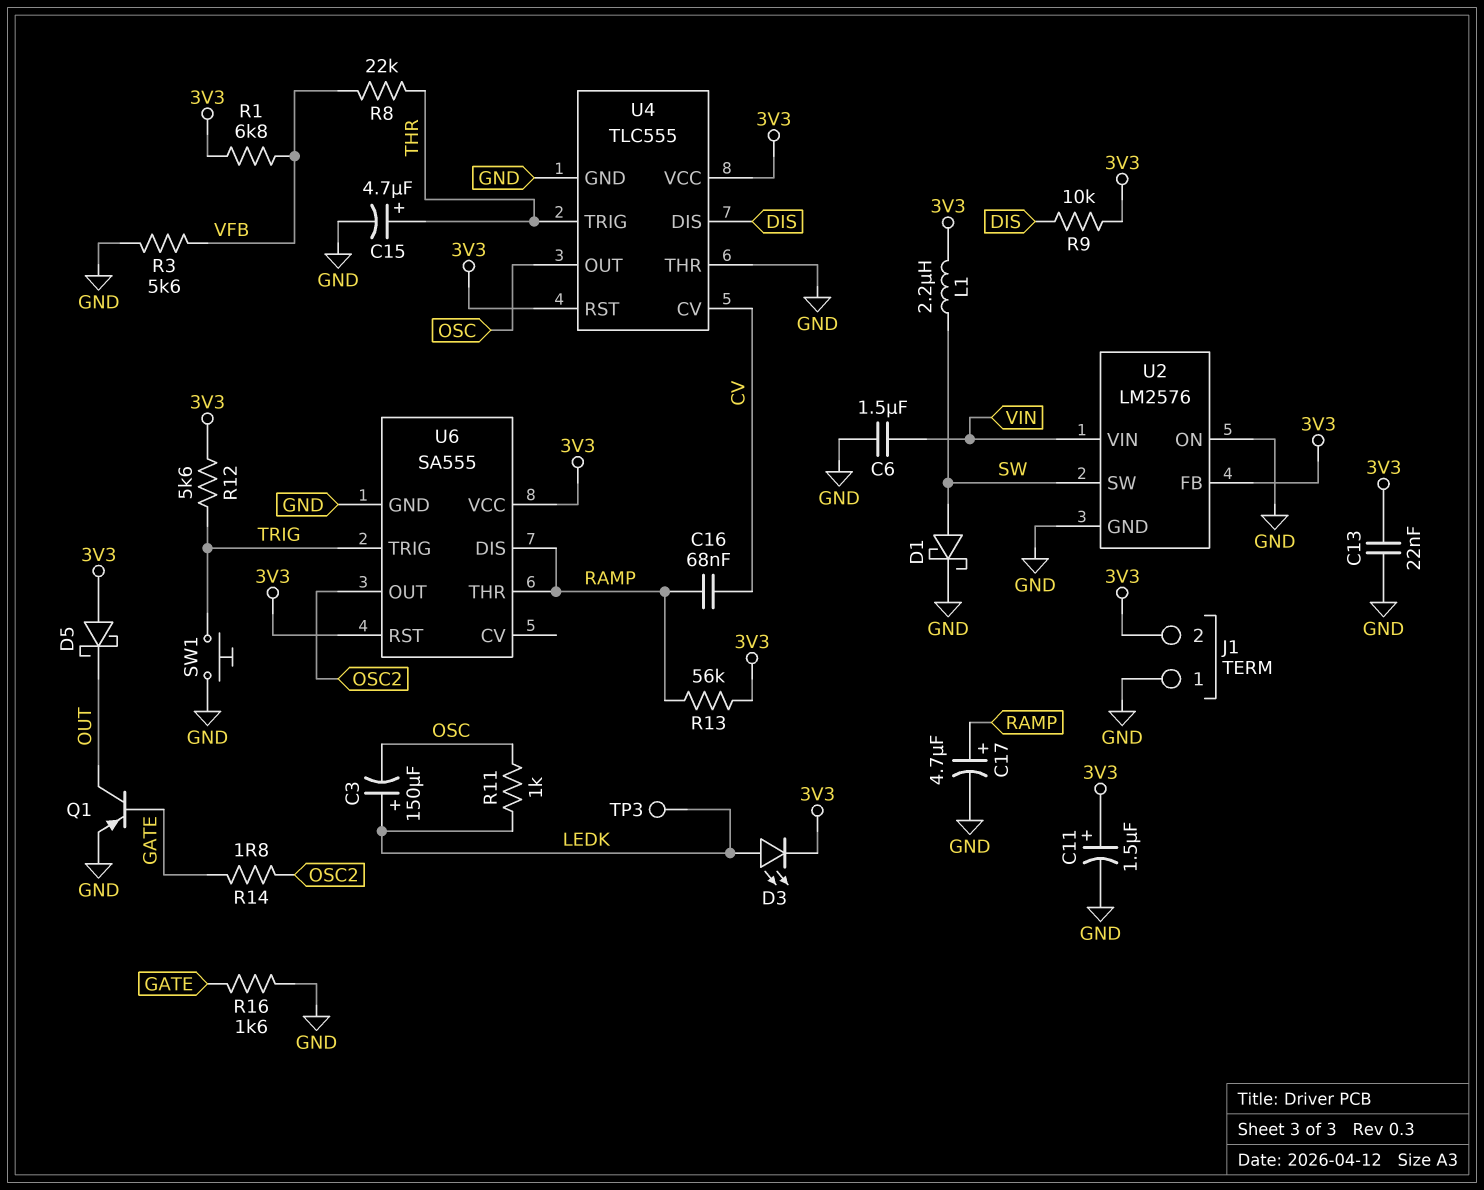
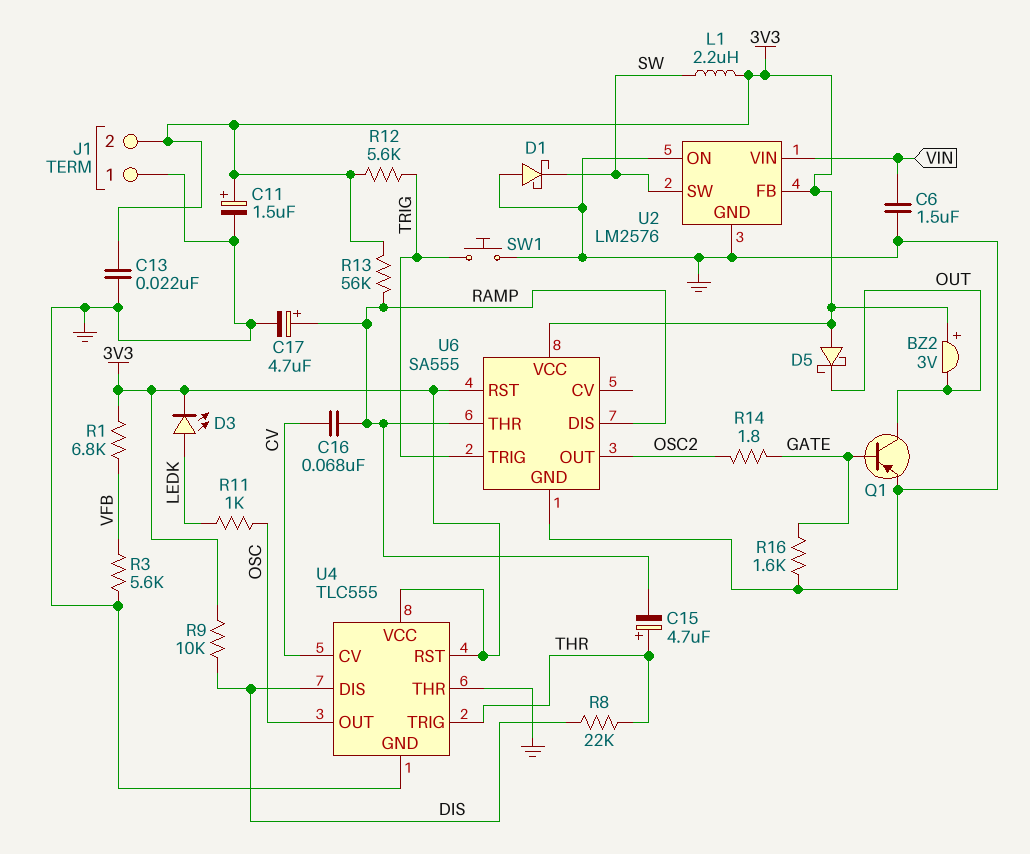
BZ2: none -> buzzer 3V (plus 3V3, minus OUT)
C3: 150uF (plus LEDK, minus OSC) -> none
C15: 4.7uF (plus THR, minus GND) -> 4.7uF (plus THR, minus RAMP)
D1: schottky (A SW, K GND) -> schottky (A GND, K SW)
R8: 22k (THR, VFB) -> 22k (DIS, THR)
TP3: test point (LEDK) -> none

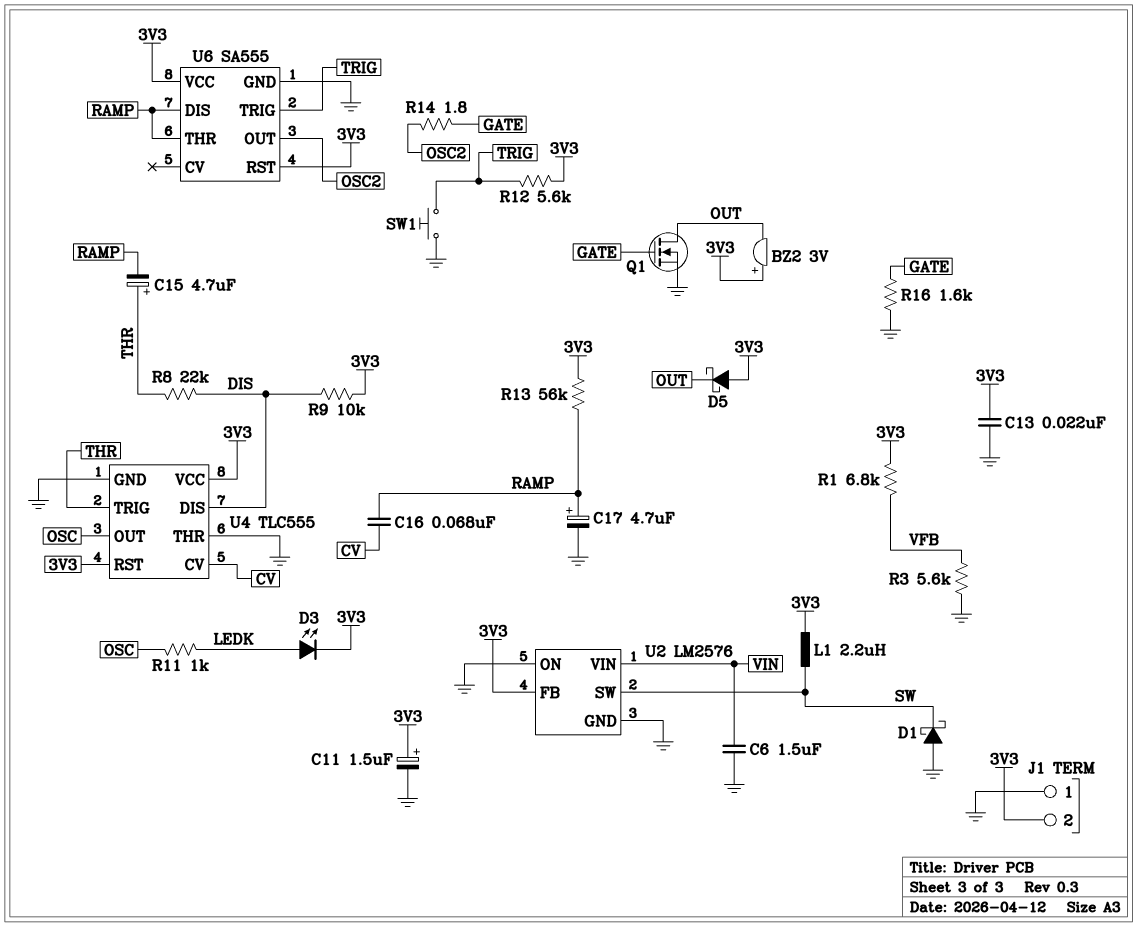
Q1: PNP (B GATE, C OUT, E GND) -> NMOS (G GATE, D OUT, S GND)

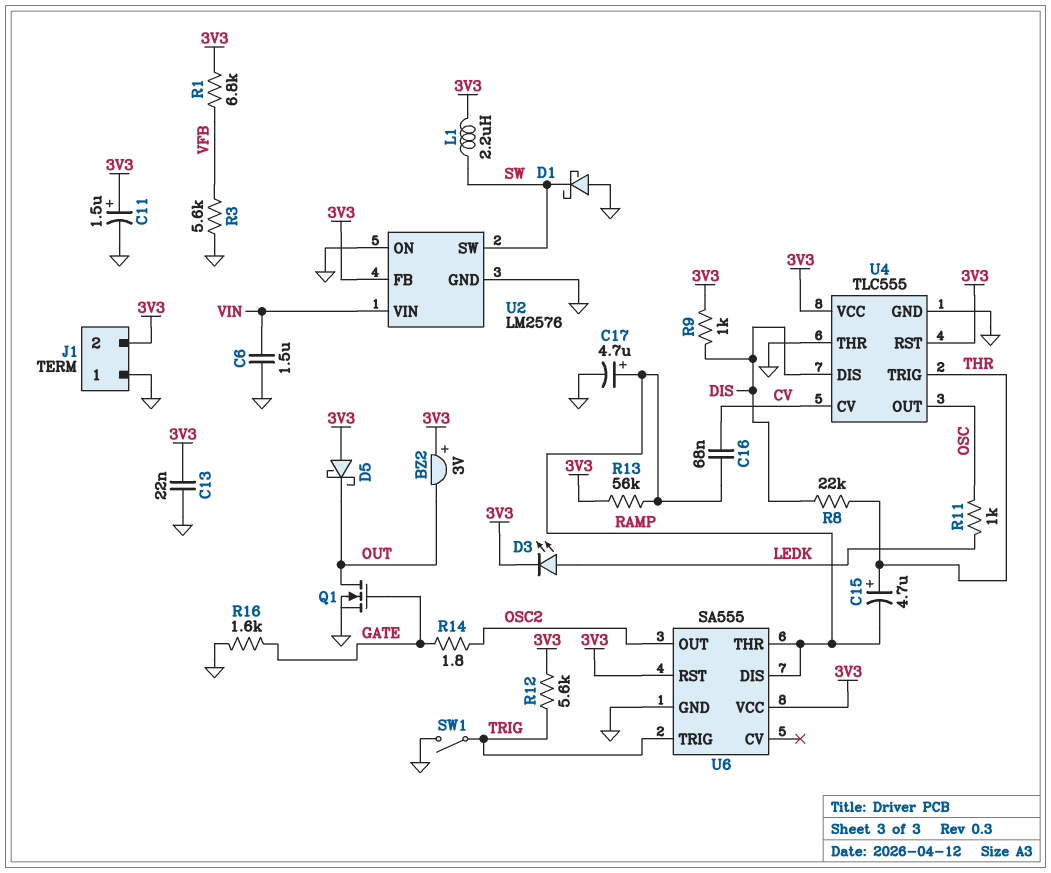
R9: 10k (3V3, DIS) -> 1k (3V3, DIS)
SW1: button (GND, TRIG) -> switch (GND, TRIG)

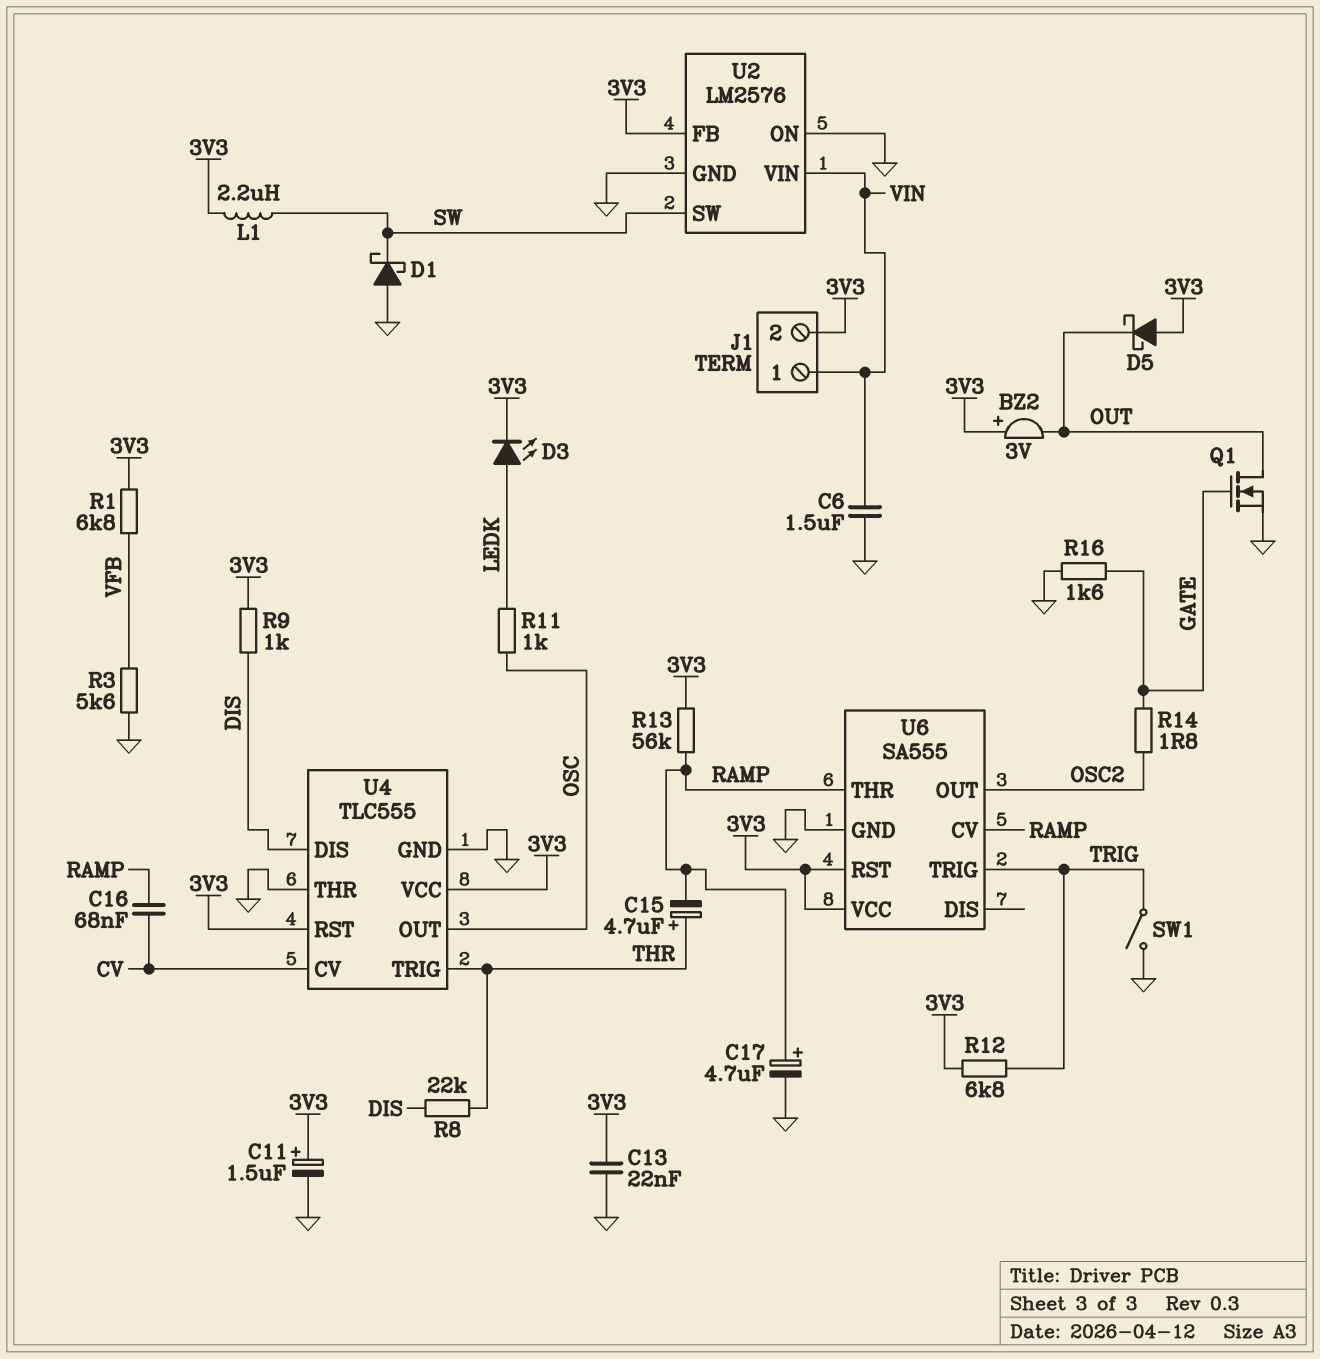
J1 pin 1: GND -> VIN
R12: 5.6k (3V3, TRIG) -> 6.8k (3V3, TRIG)
U6 pin CV: none -> RAMP
U6 pin DIS: RAMP -> none

